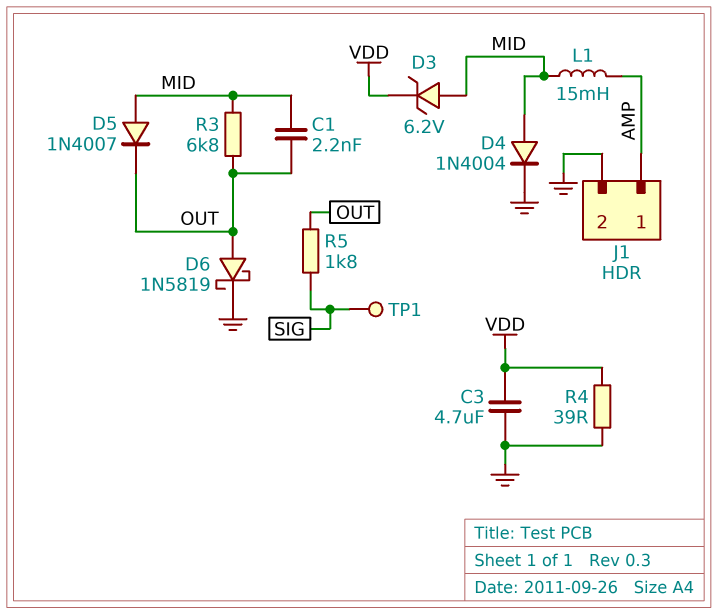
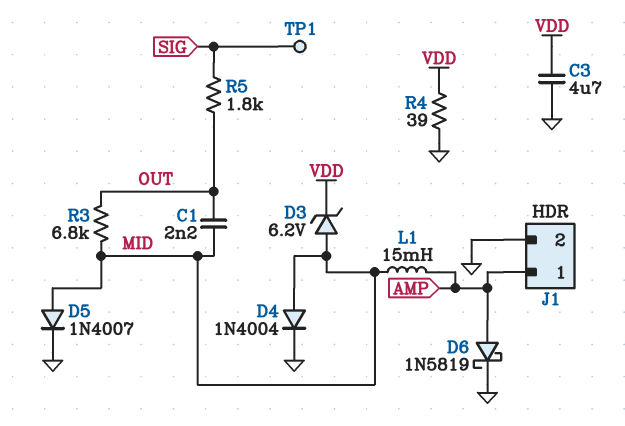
D5: diode 1N4007 (A MID, K OUT) -> diode 1N4007 (A MID, K GND)
D6: schottky 1N5819 (A OUT, K GND) -> schottky 1N5819 (A AMP, K GND)

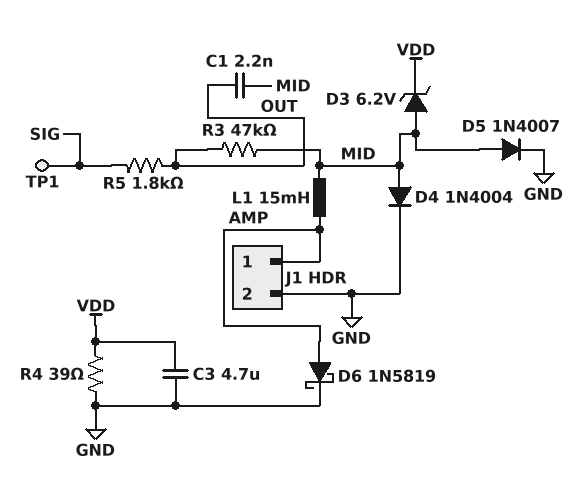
R3: 6.8k (MID, OUT) -> 47k (MID, OUT)

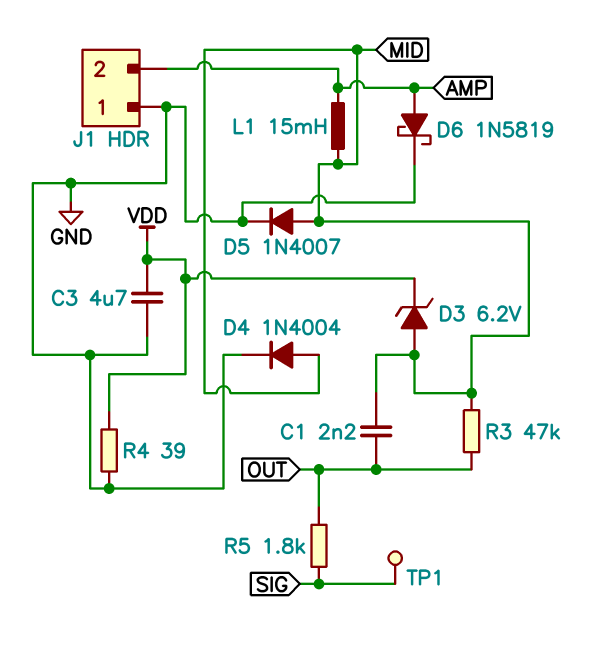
J1 pin 1: AMP -> GND
J1 pin 2: GND -> AMP

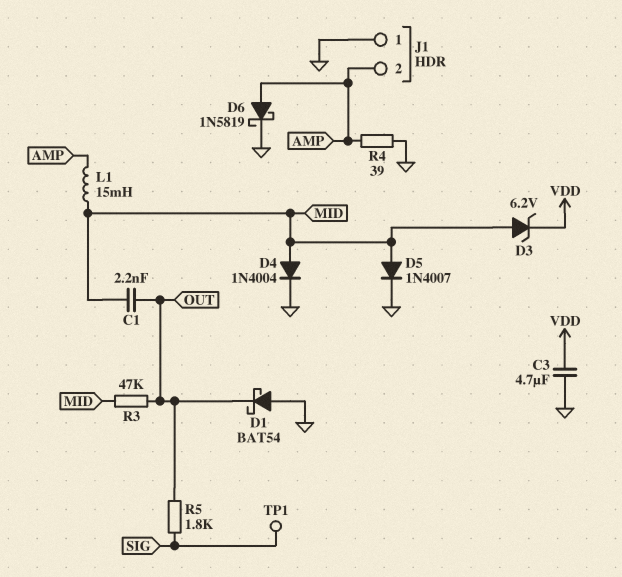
D1: none -> schottky BAT54 (A GND, K OUT)
R4: 39 (GND, VDD) -> 39 (AMP, GND)

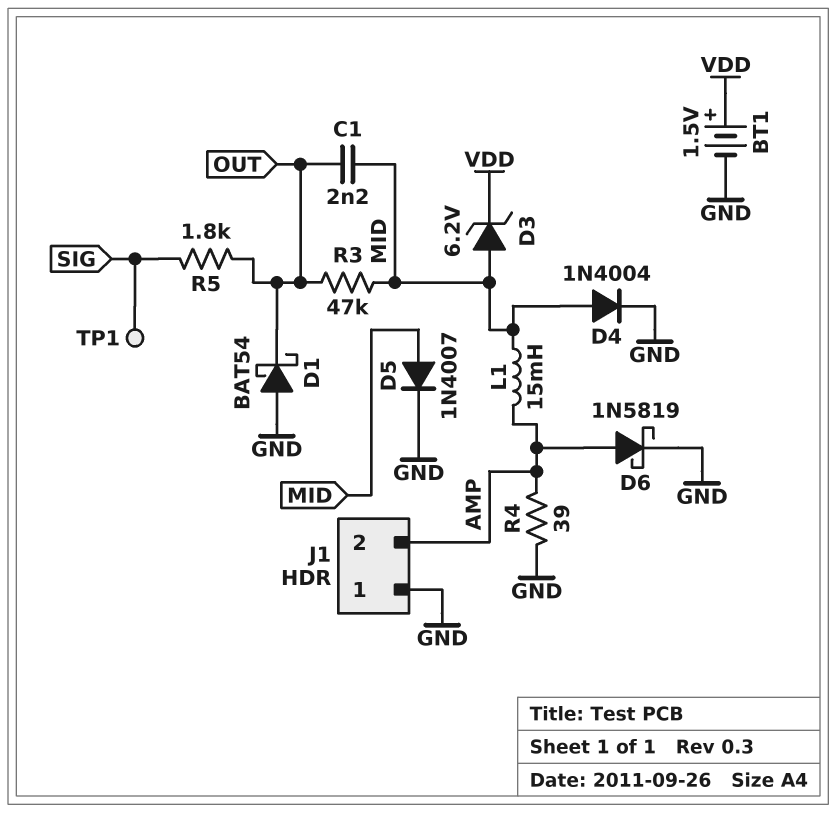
BT1: none -> 1.5V (plus VDD, minus GND)
C3: 4.7uF (GND, VDD) -> none

